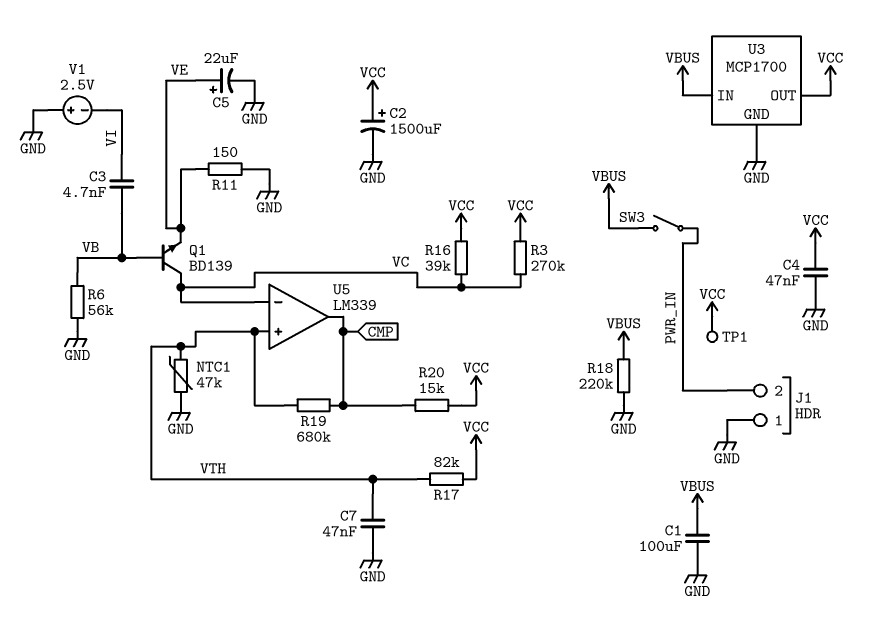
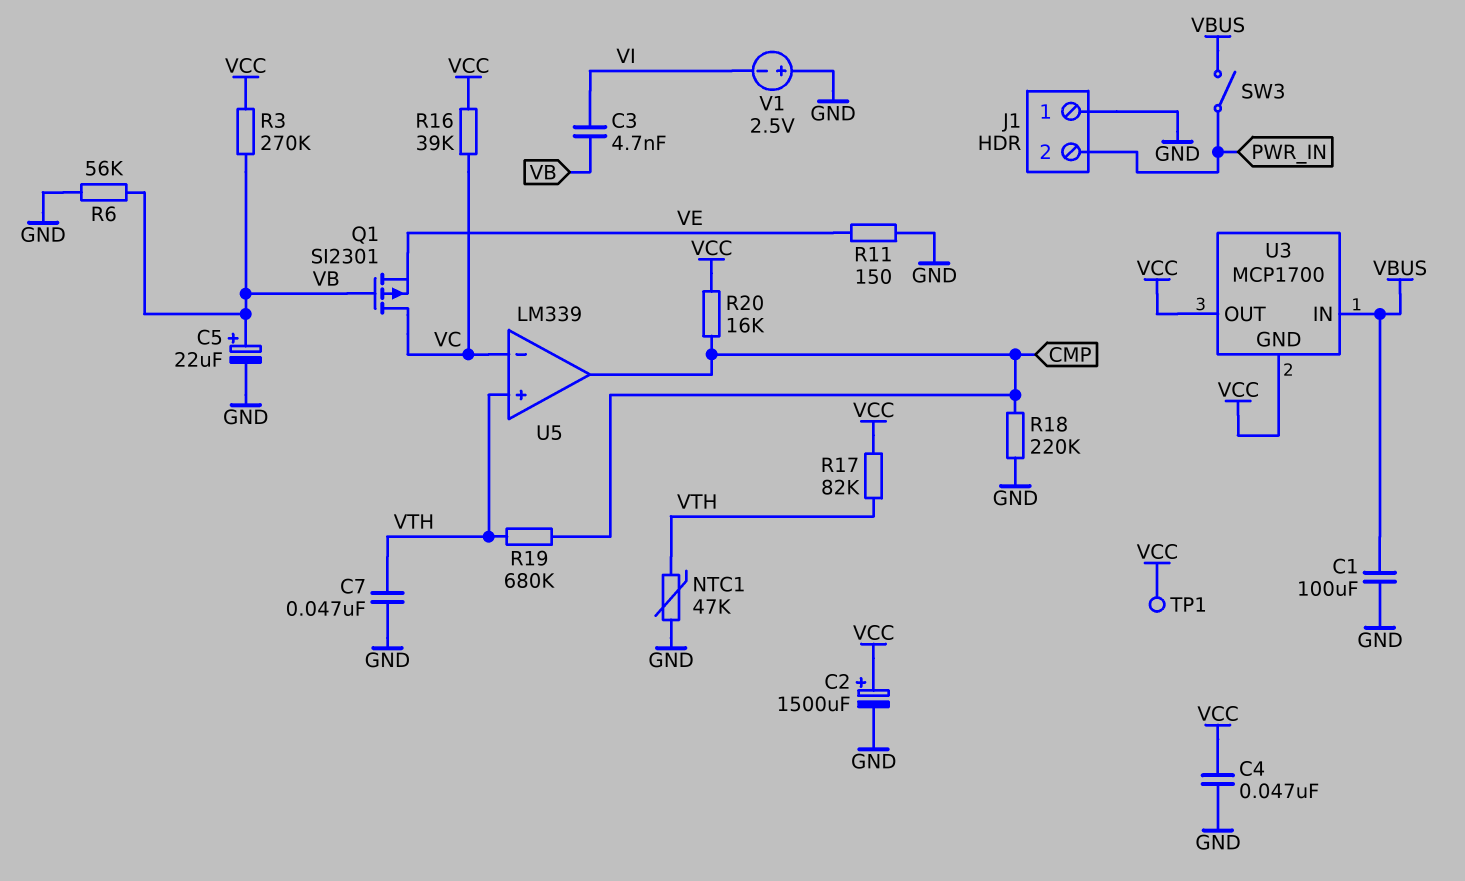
C5: 22uF (plus VE, minus GND) -> 22uF (plus VB, minus GND)
Q1: NPN BD139 (B VB, C VC, E VE) -> PMOS SI2301 (G VB, D VC, S VE)
R3: 270k (VC, VCC) -> 270k (VB, VCC)
R18: 220k (GND, VBUS) -> 220k (CMP, GND)
R20: 15k (CMP, VCC) -> 16k (CMP, VCC)
U3 pin GND: GND -> VCC

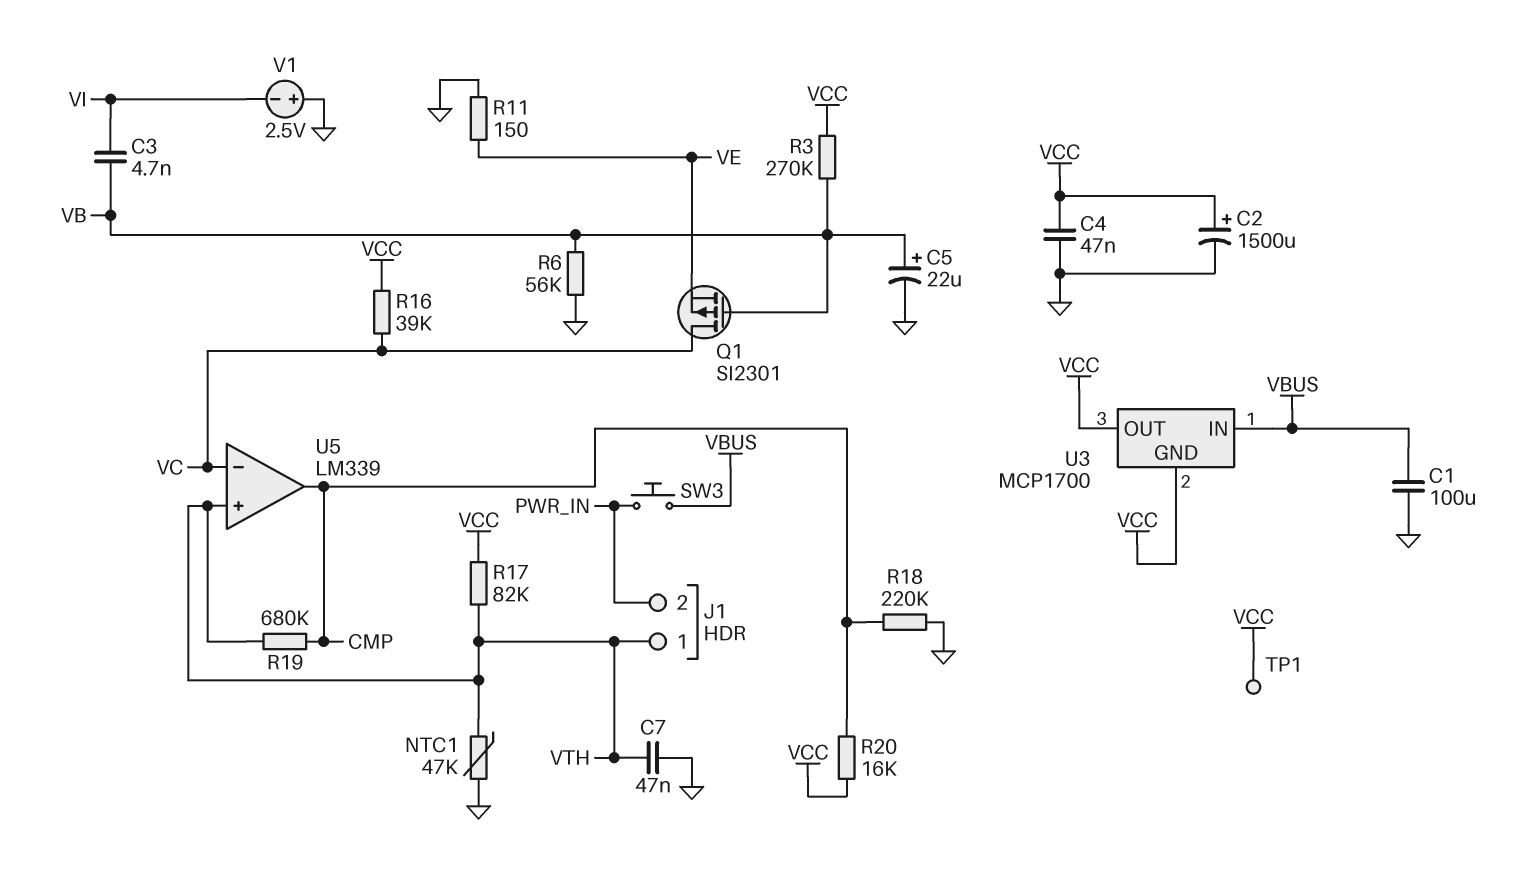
J1 pin 1: GND -> VTH
SW3: switch (PWR_IN, VBUS) -> button (PWR_IN, VBUS)

